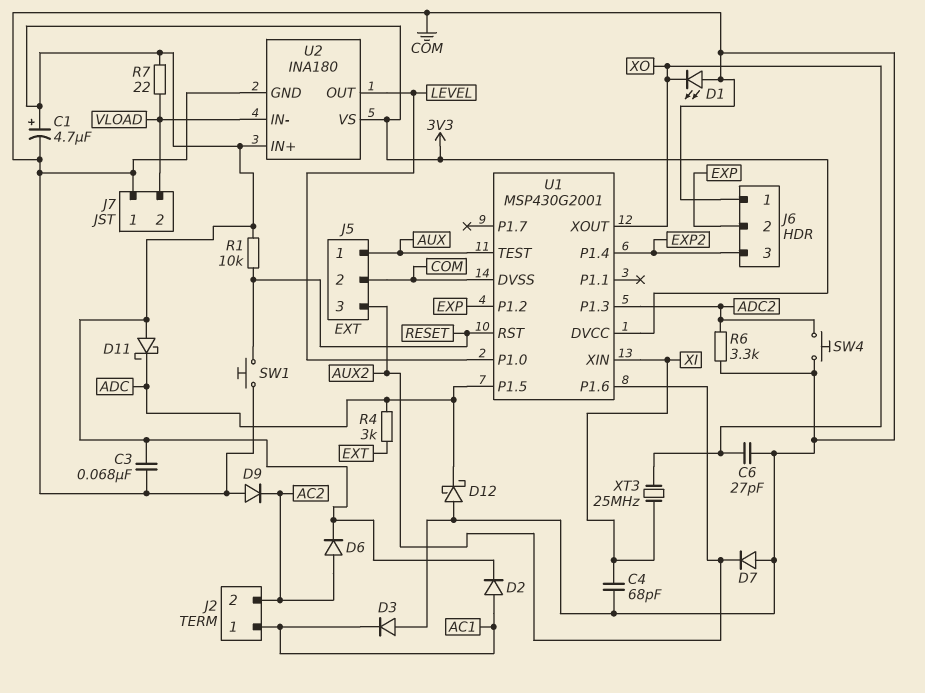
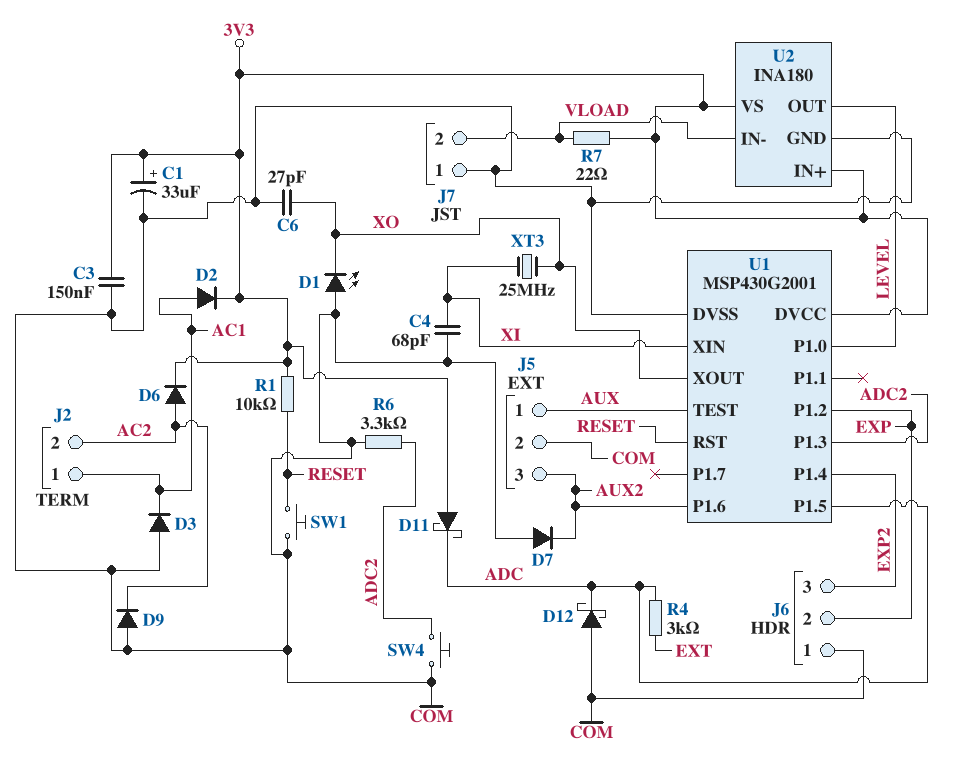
C1: 4.7uF (plus 3V3, minus COM) -> 33uF (plus 3V3, minus COM)
C3: 68nF (3V3, COM) -> 150nF (3V3, COM)

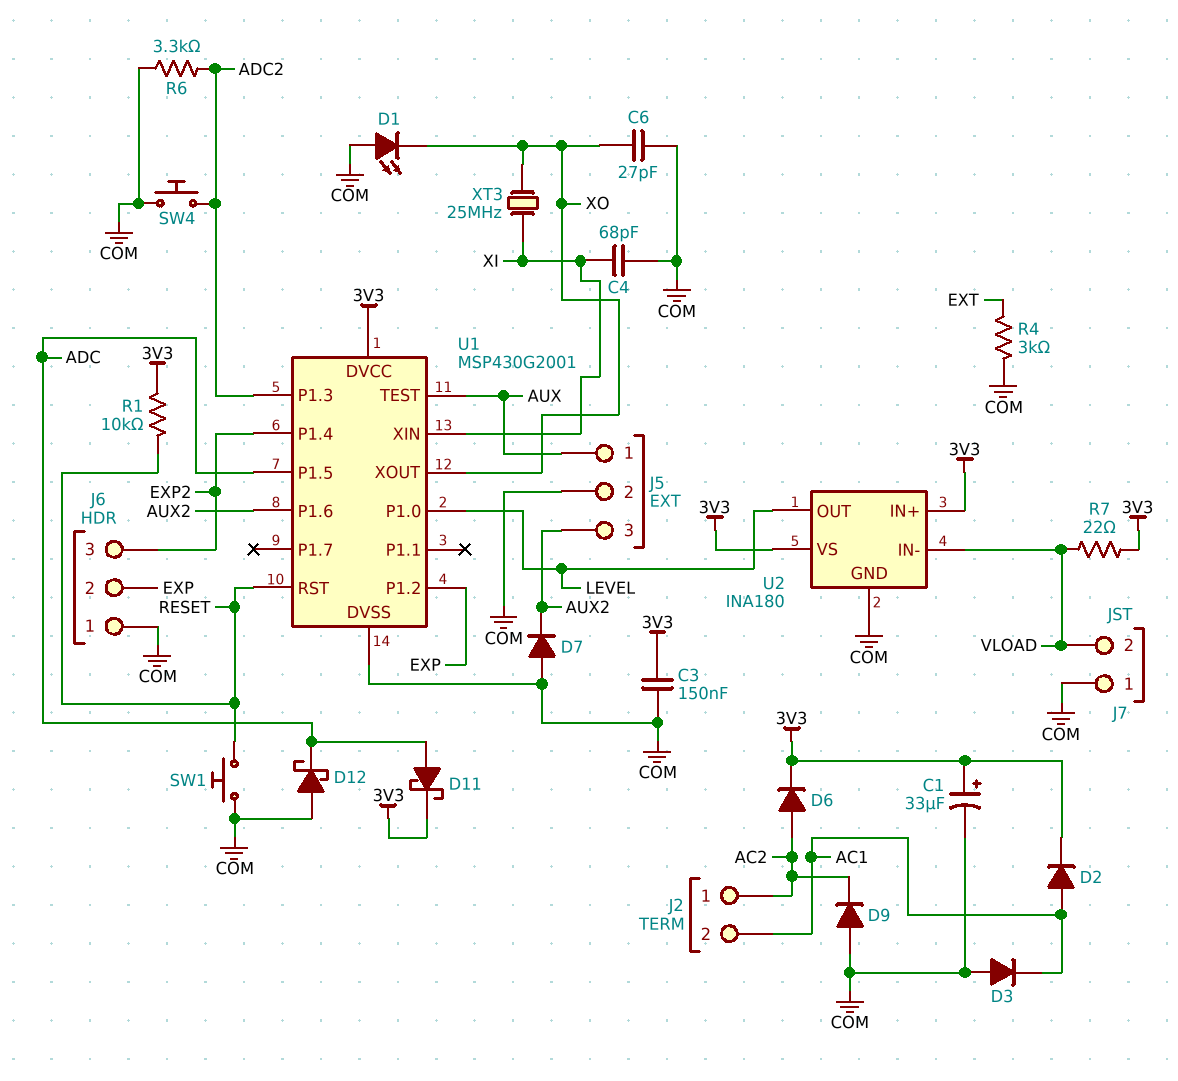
D11: schottky (A 3V3, K ADC) -> schottky (A ADC, K 3V3)
J2 pin 1: AC1 -> AC2
J2 pin 2: AC2 -> AC1
R4: 3k (ADC, EXT) -> 3k (COM, EXT)

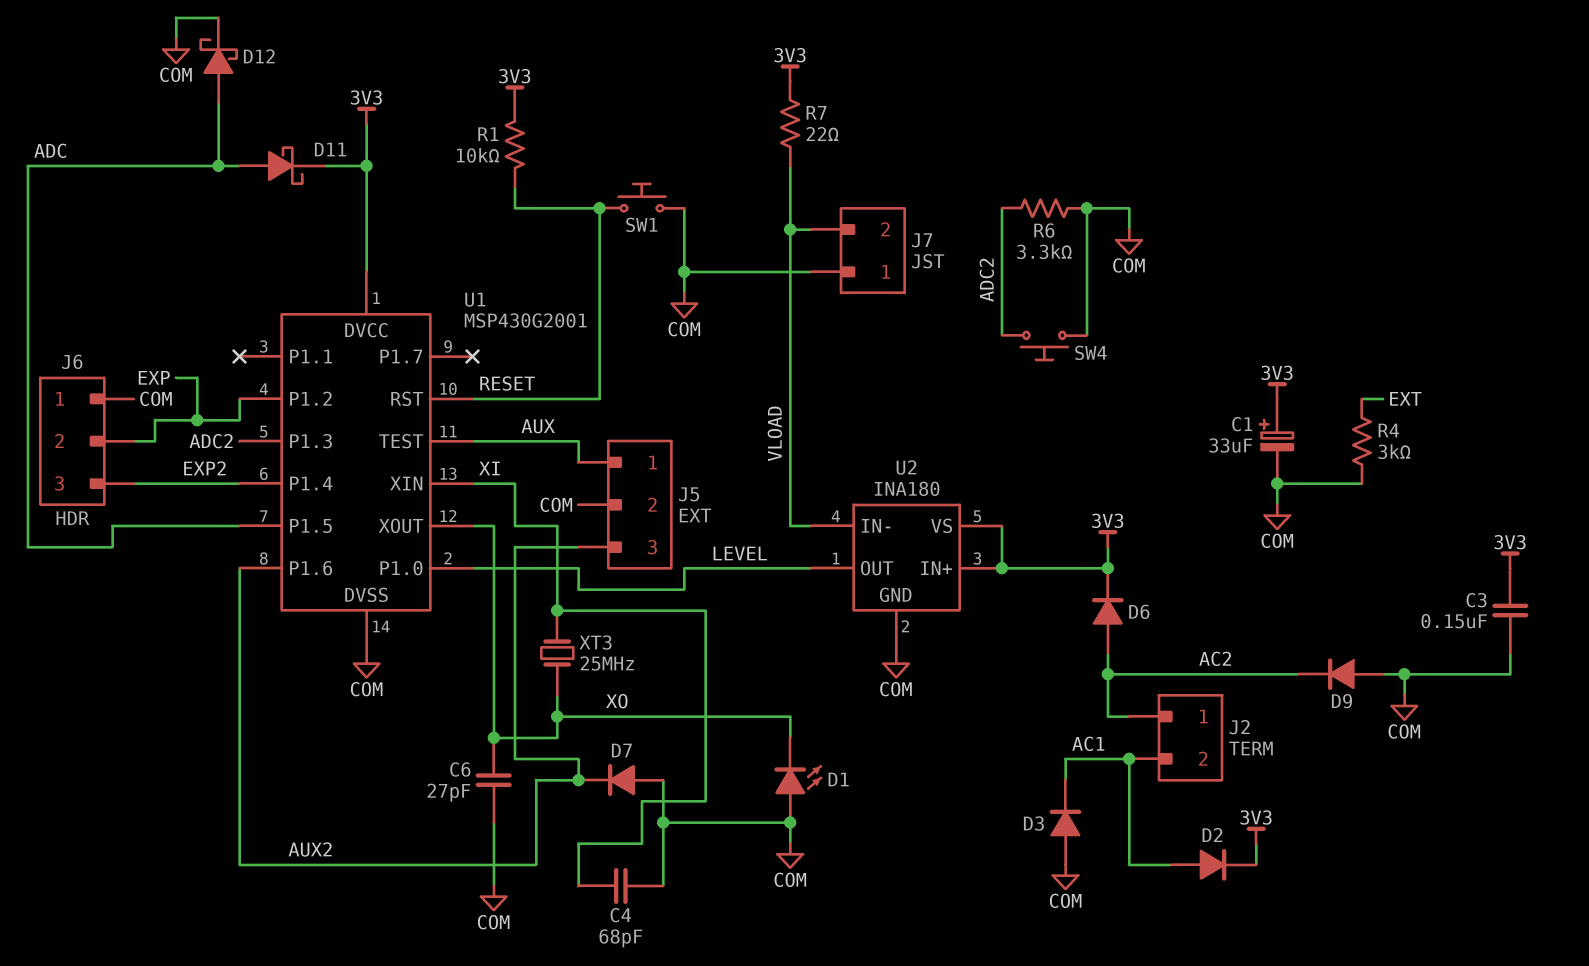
D12: schottky (A COM, K ADC) -> schottky (A ADC, K COM)

